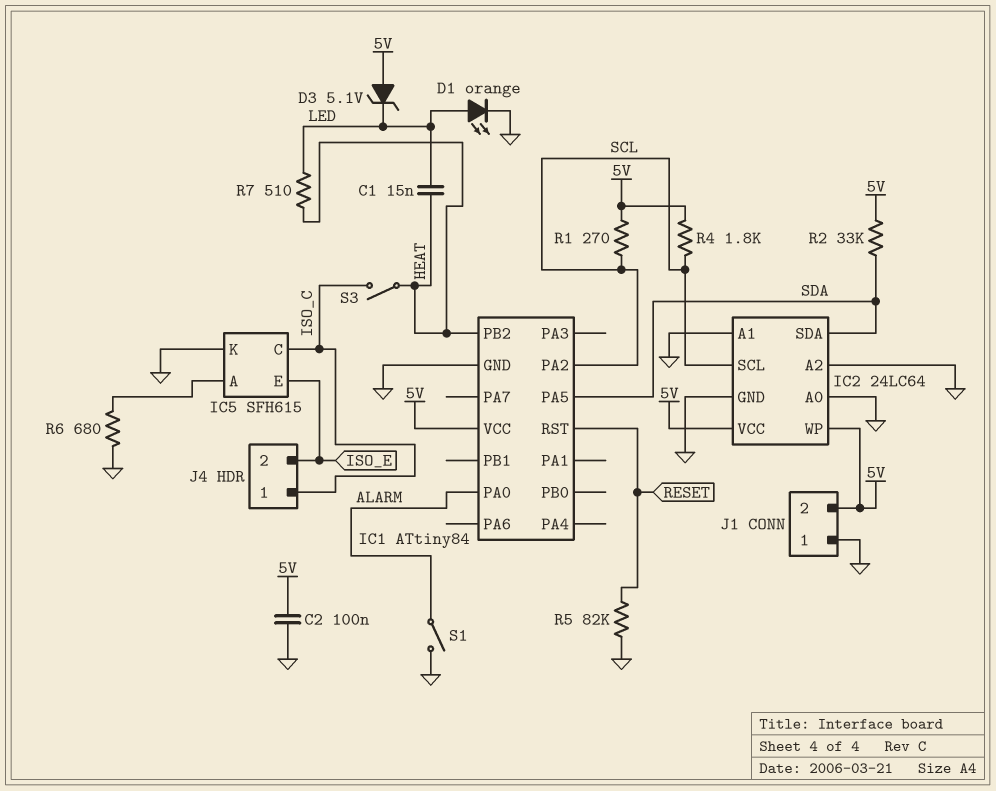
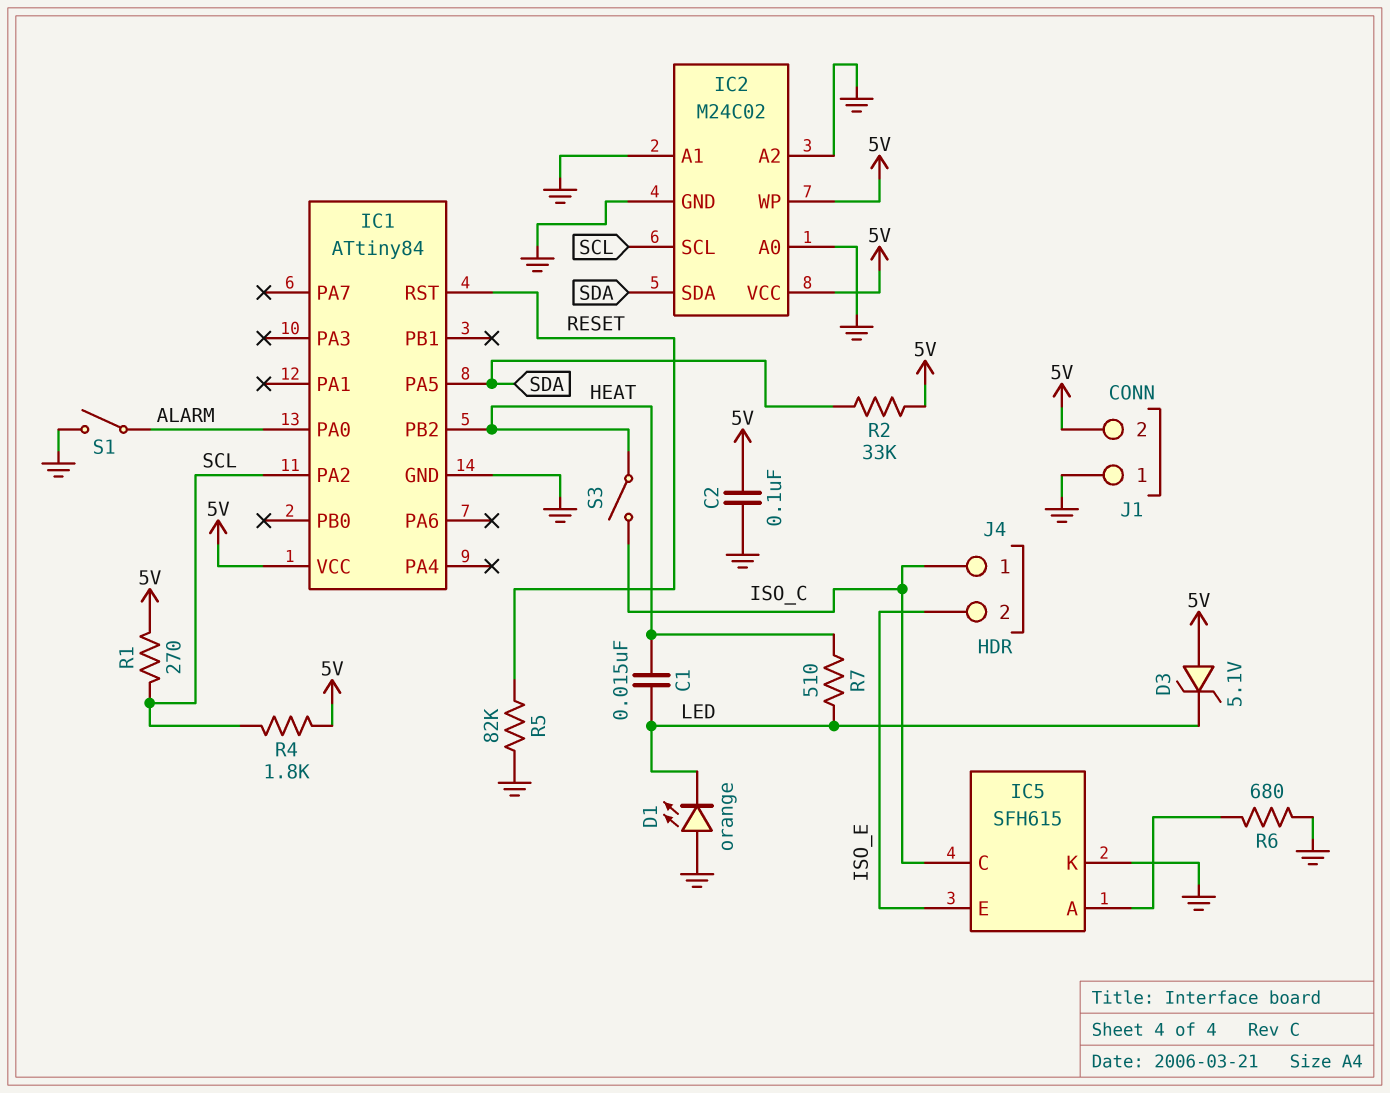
D1: LED orange (A LED, K GND) -> LED orange (A GND, K LED)
IC2: 24LC64 -> M24C02

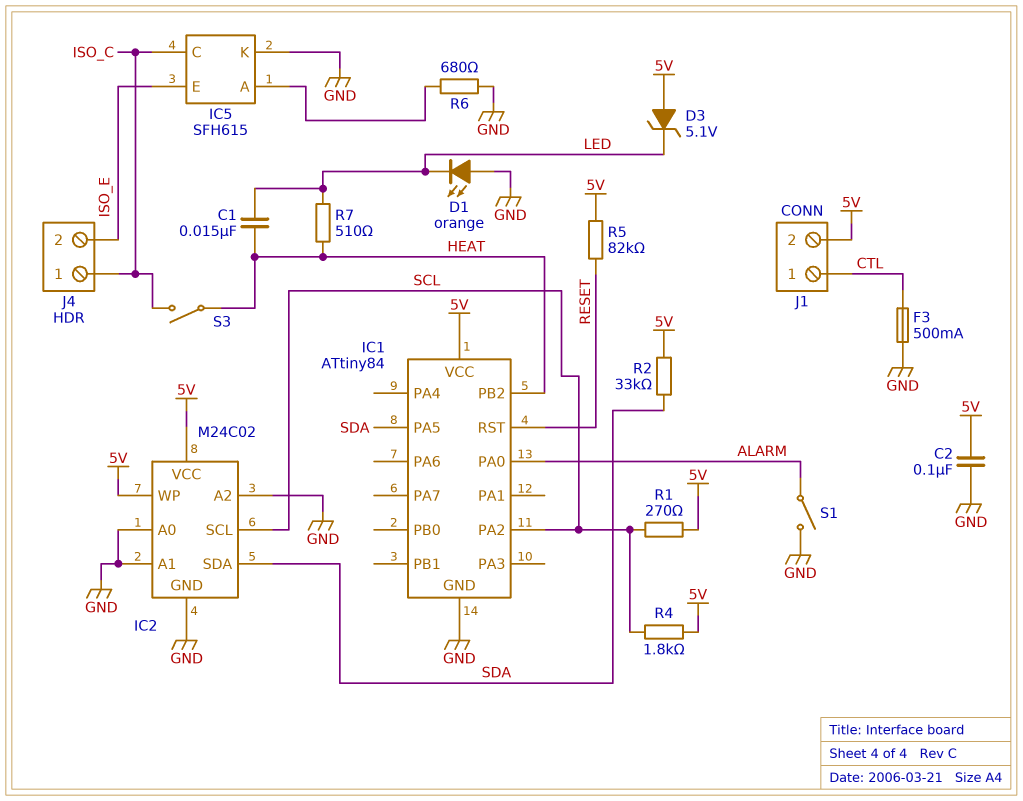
F3: none -> 500mA (CTL, GND)
J1 pin 1: GND -> CTL
R5: 82k (GND, RESET) -> 82k (5V, RESET)

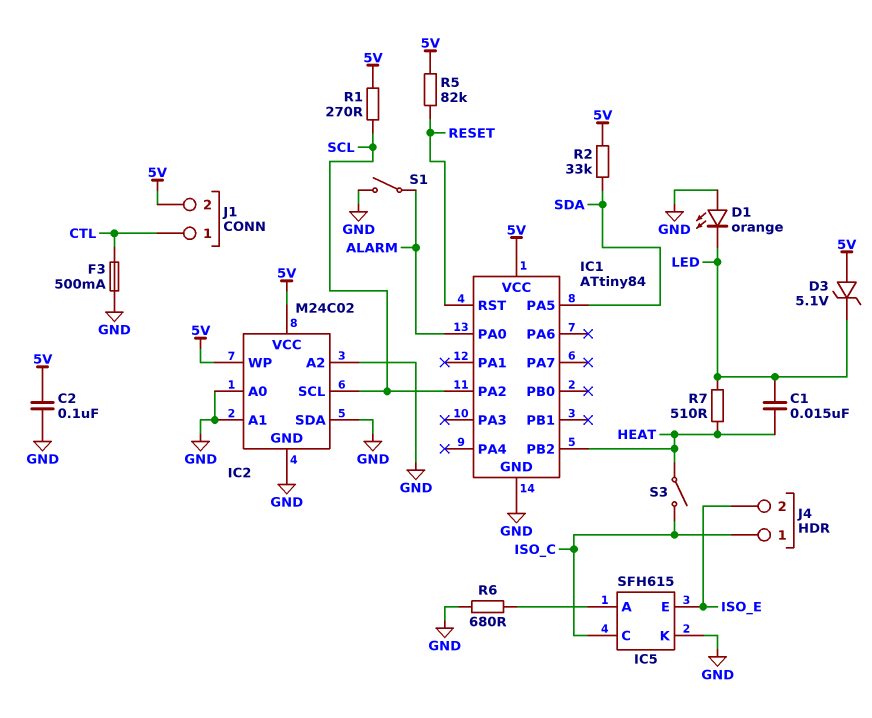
IC2 pin SDA: SDA -> GND
R4: 1.8k (5V, SCL) -> none

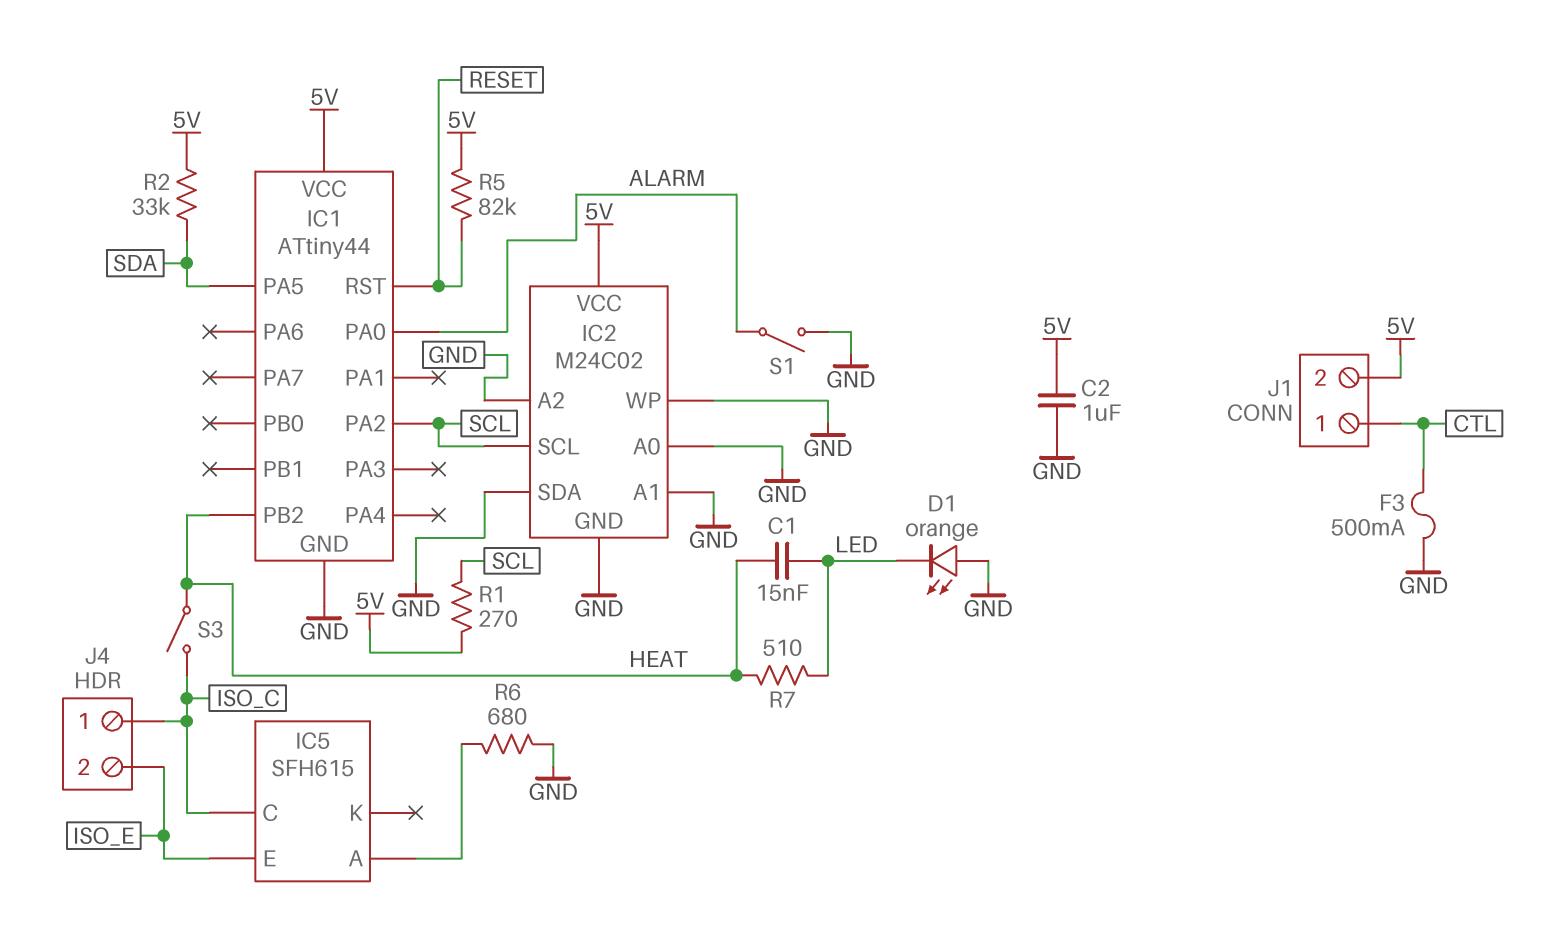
C2: 100nF (5V, GND) -> 1uF (5V, GND)
D3: zener 5.1V (A 5V, K LED) -> none
IC1: ATtiny84 -> ATtiny44
IC2 pin WP: 5V -> GND
IC5 pin K: GND -> none

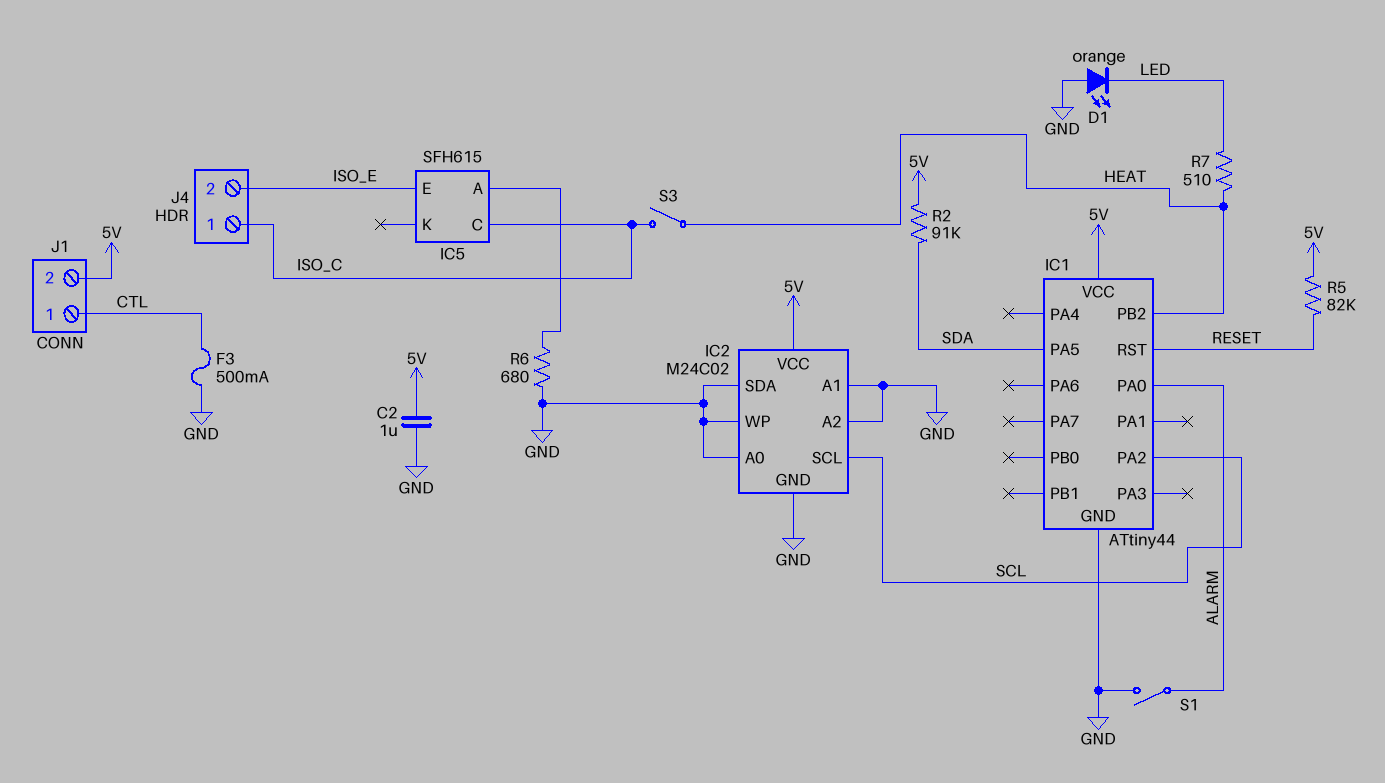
C1: 15nF (HEAT, LED) -> none
R1: 270 (5V, SCL) -> none
R2: 33k (5V, SDA) -> 91k (5V, SDA)

